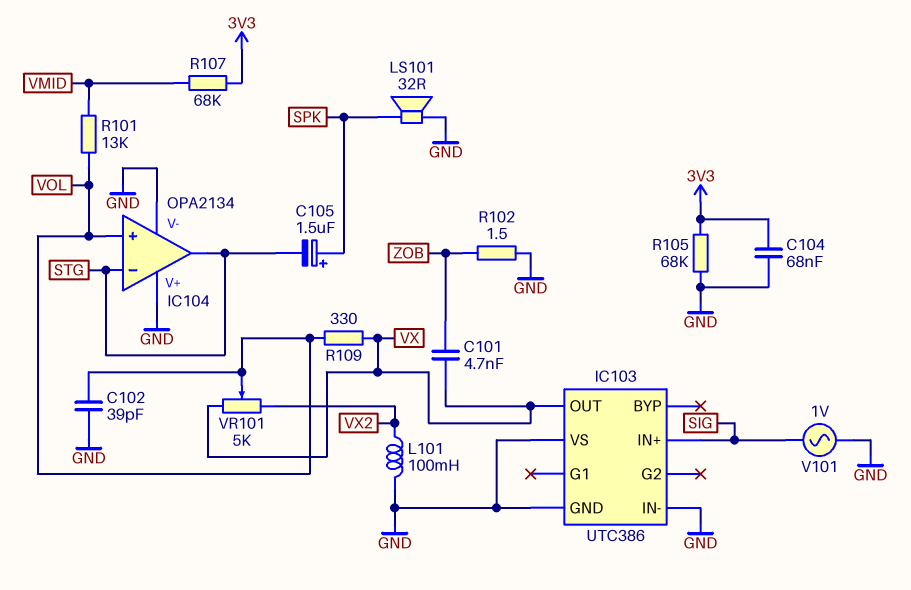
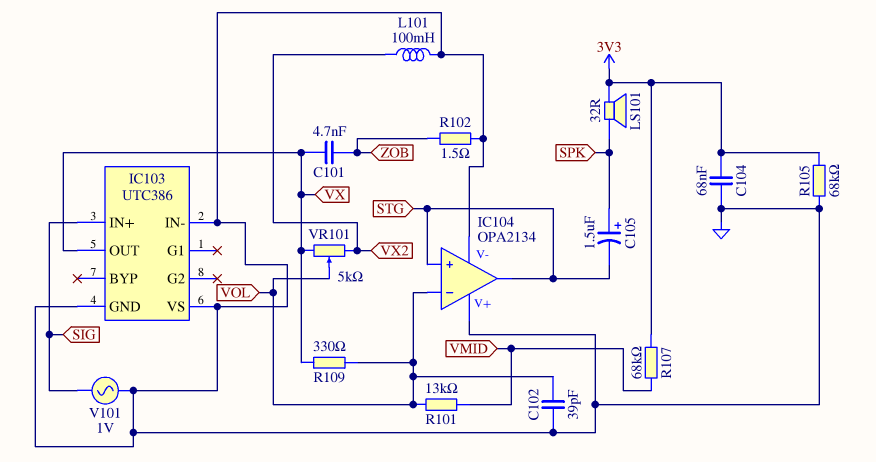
IC104 pin in+: VOL -> STG
IC104 pin in-: STG -> VOL
LS101: speaker 32R (GND, SPK) -> speaker 32R (3V3, SPK)

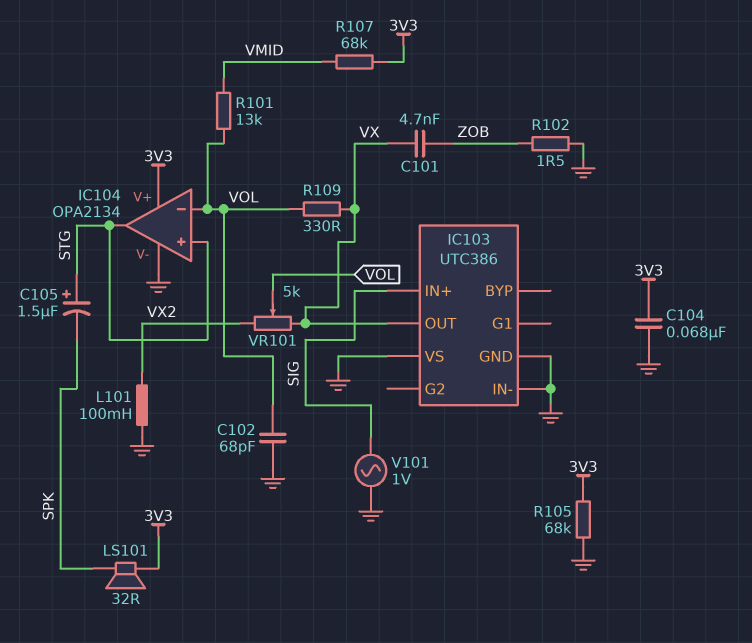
C102: 39pF (GND, VOL) -> 68pF (GND, VOL)
C105: 1.5uF (plus SPK, minus STG) -> 1.5uF (plus STG, minus SPK)
IC104 pin V+: GND -> 3V3

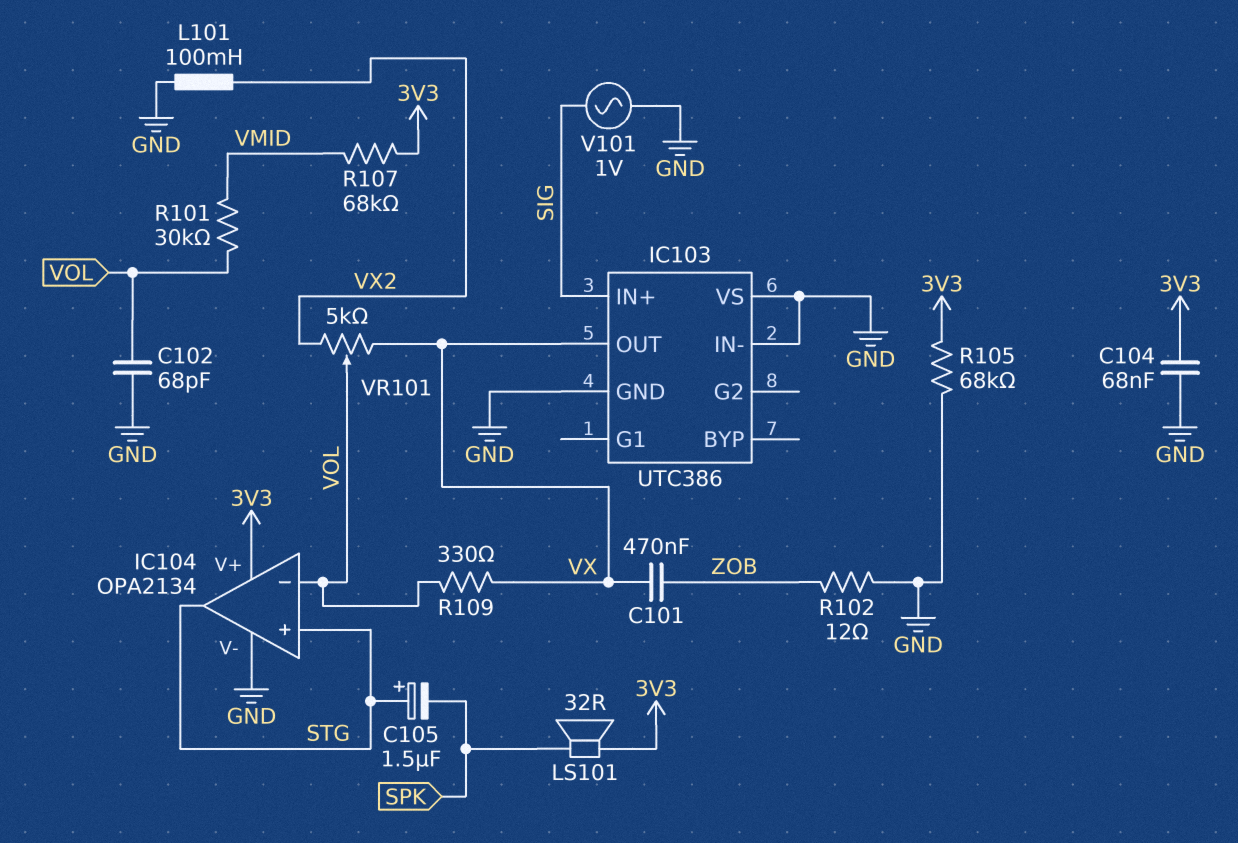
C101: 4.7nF (VX, ZOB) -> 470nF (VX, ZOB)
R101: 13k (VMID, VOL) -> 30k (VMID, VOL)
R102: 1.5 (GND, ZOB) -> 12 (GND, ZOB)

